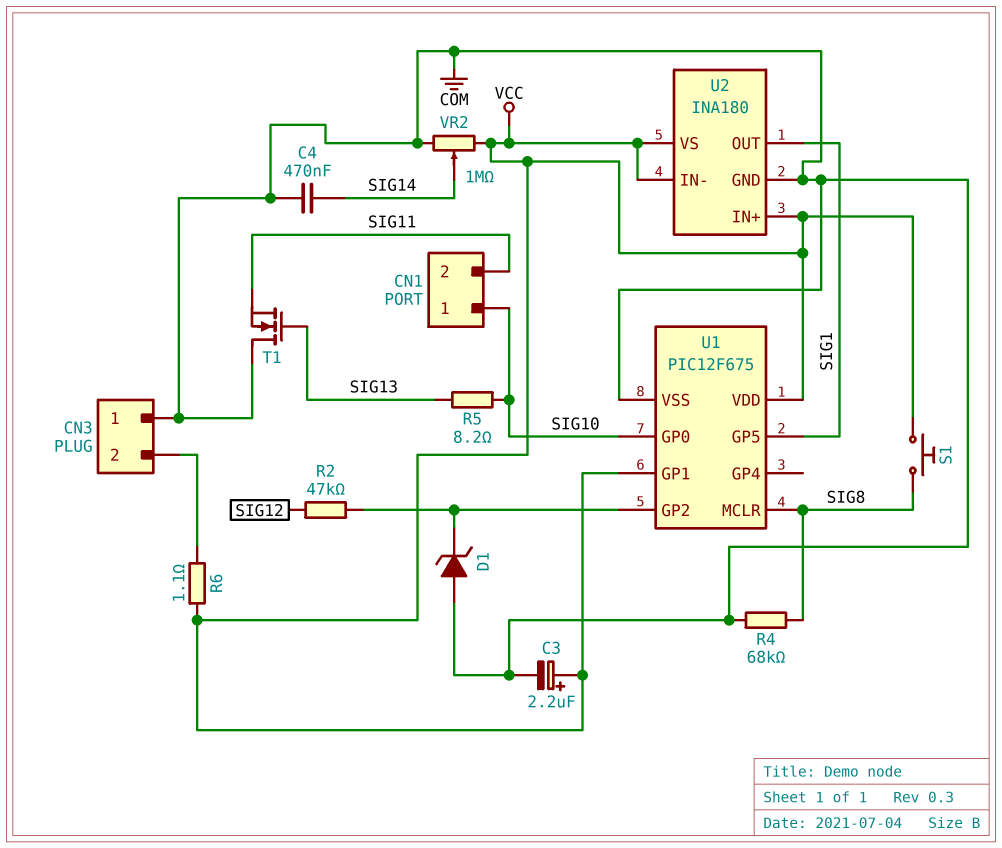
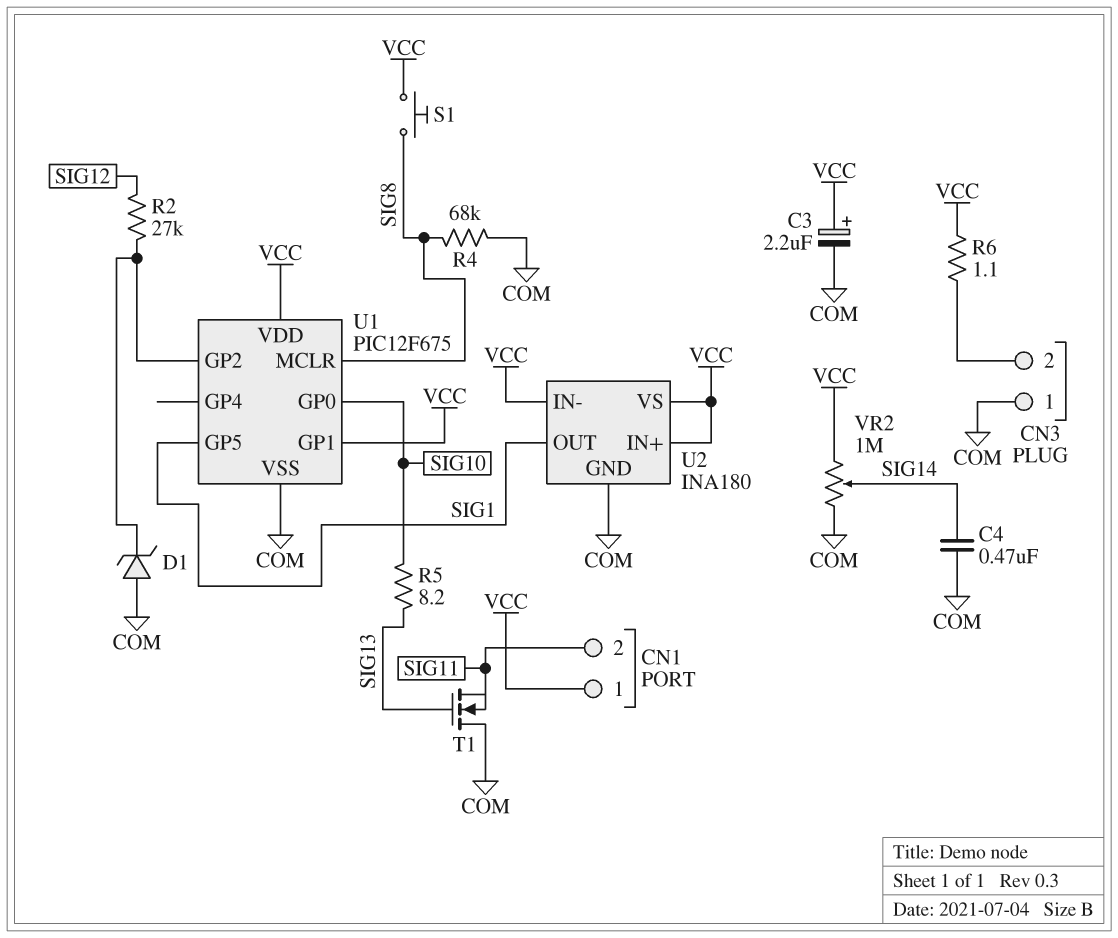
CN1 pin 1: SIG10 -> VCC
R2: 47k (SIG12, U1/GP2) -> 27k (SIG12, U1/GP2)

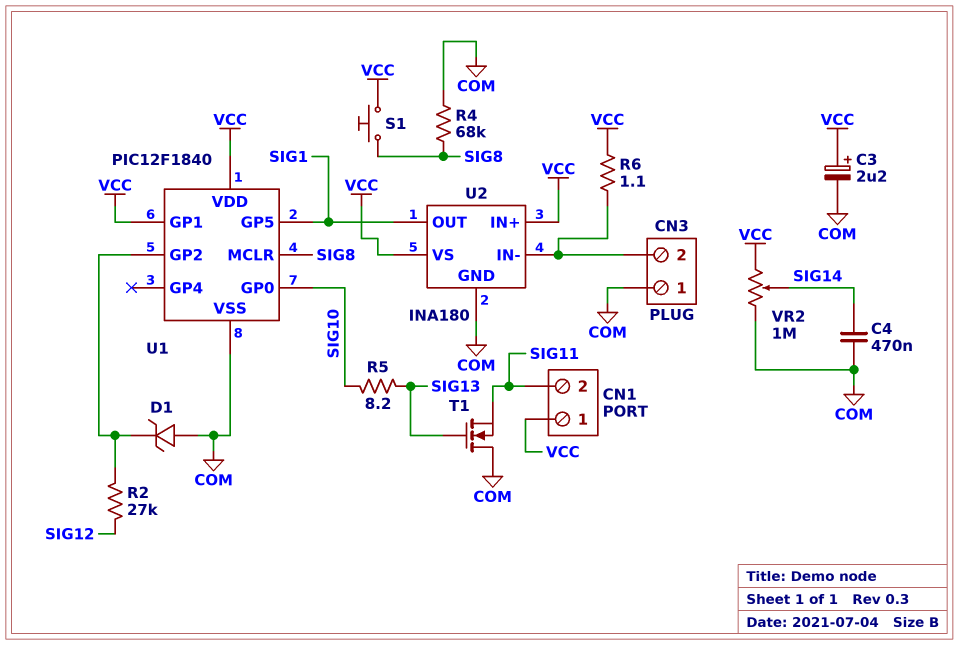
U1: PIC12F675 -> PIC12F1840
U2 pin IN-: VCC -> CN3/2

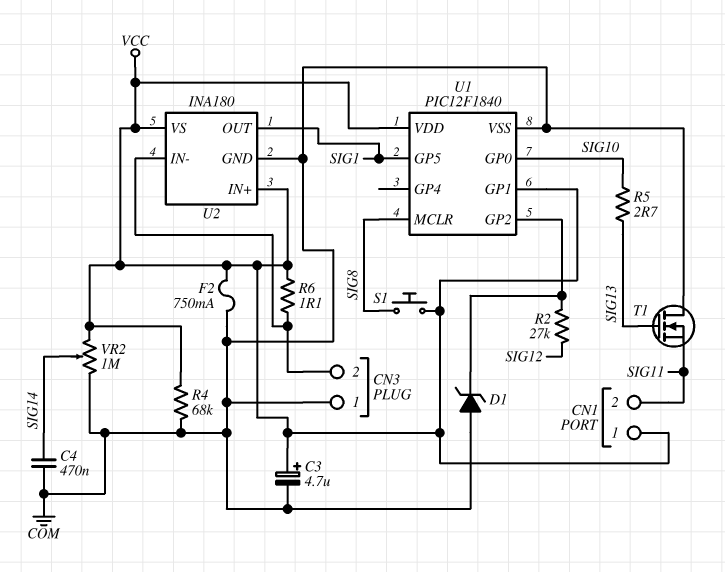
C3: 2.2uF (plus VCC, minus COM) -> 4.7uF (plus VCC, minus COM)
F2: none -> 750mA (COM, VCC)
R4: 68k (COM, SIG8) -> 68k (COM, VCC)
R5: 8.2 (SIG10, SIG13) -> 2.7 (SIG10, SIG13)

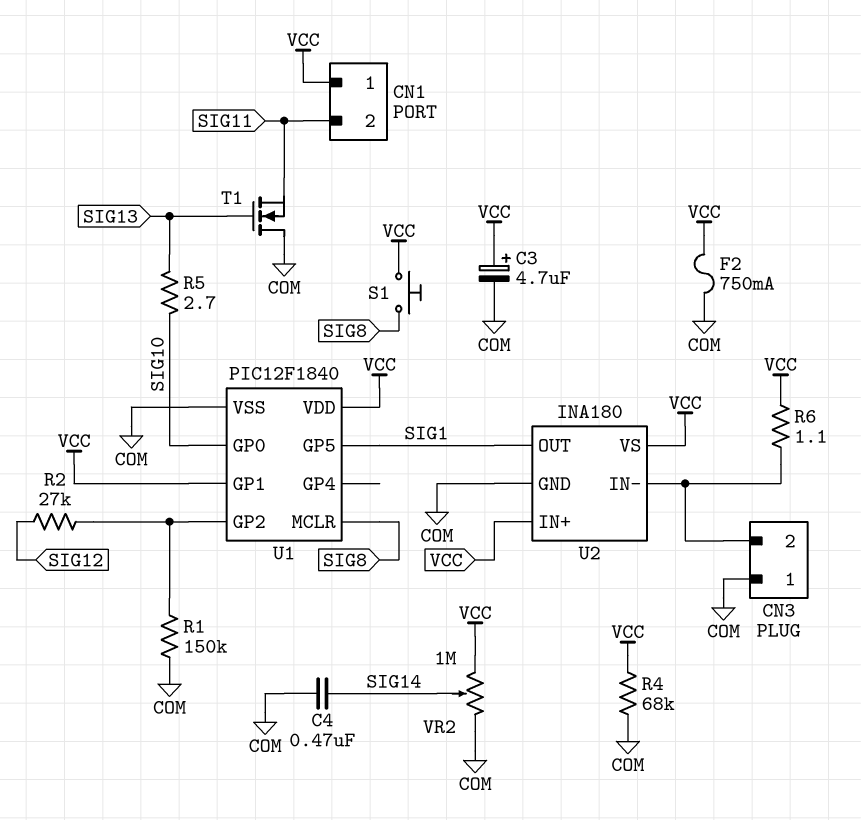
D1: zener (A COM, K U1/GP2) -> none
R1: none -> 150k (COM, U1/GP2)

